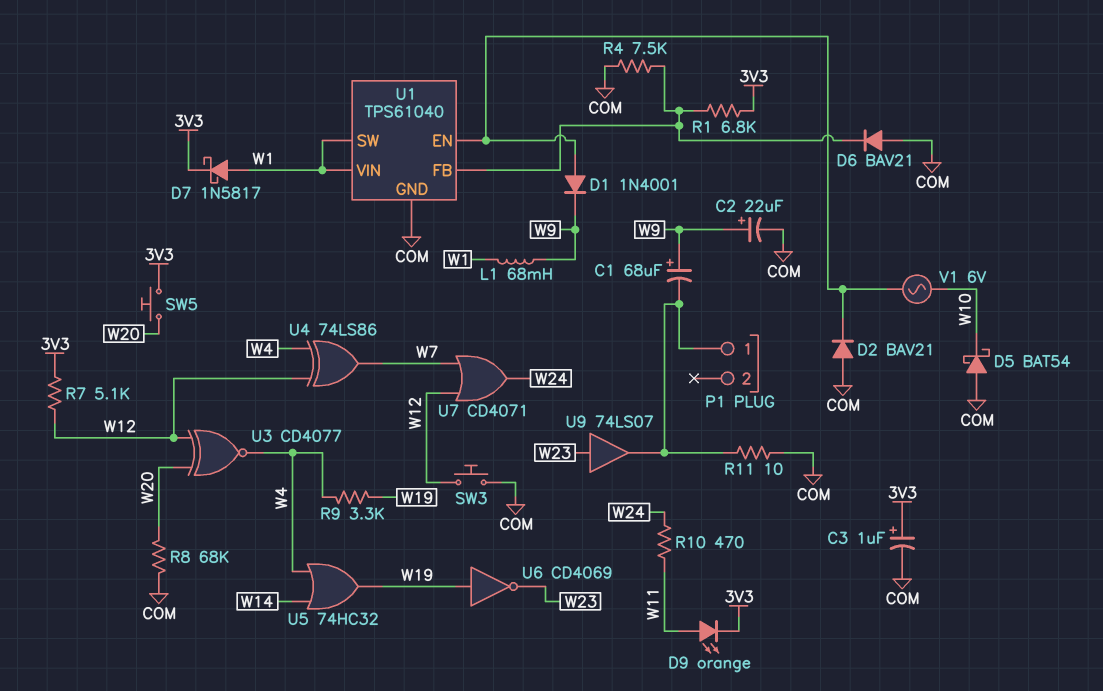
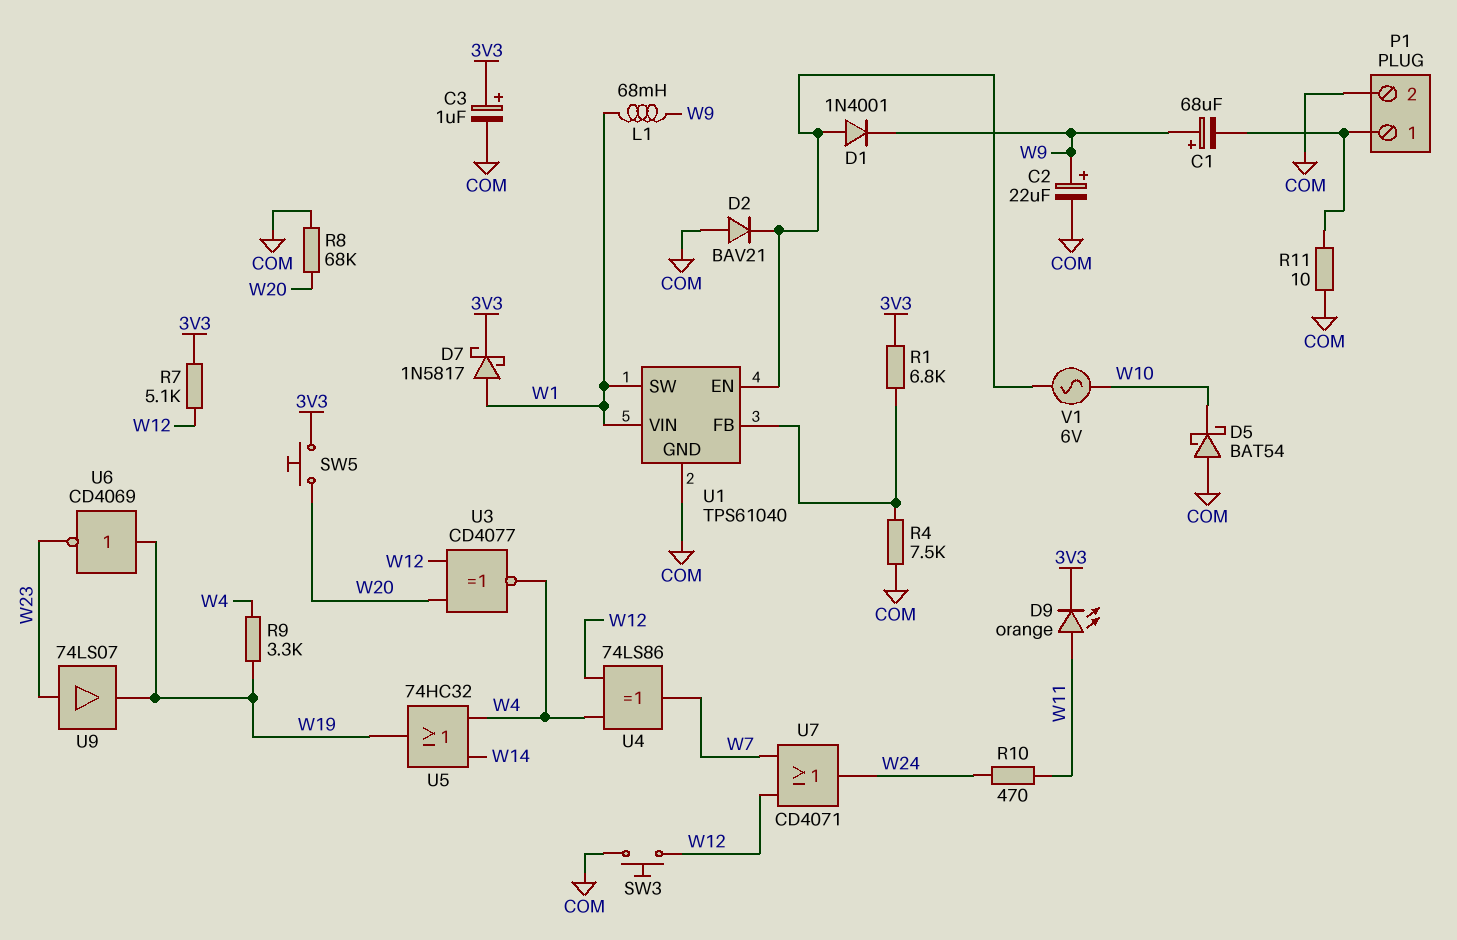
D6: diode BAV21 (A COM, K U1/FB) -> none
P1 pin 2: none -> COM
U9: buffer 74LS07 (in W23, out P1/1) -> buffer 74LS07 (in W23, out W19)

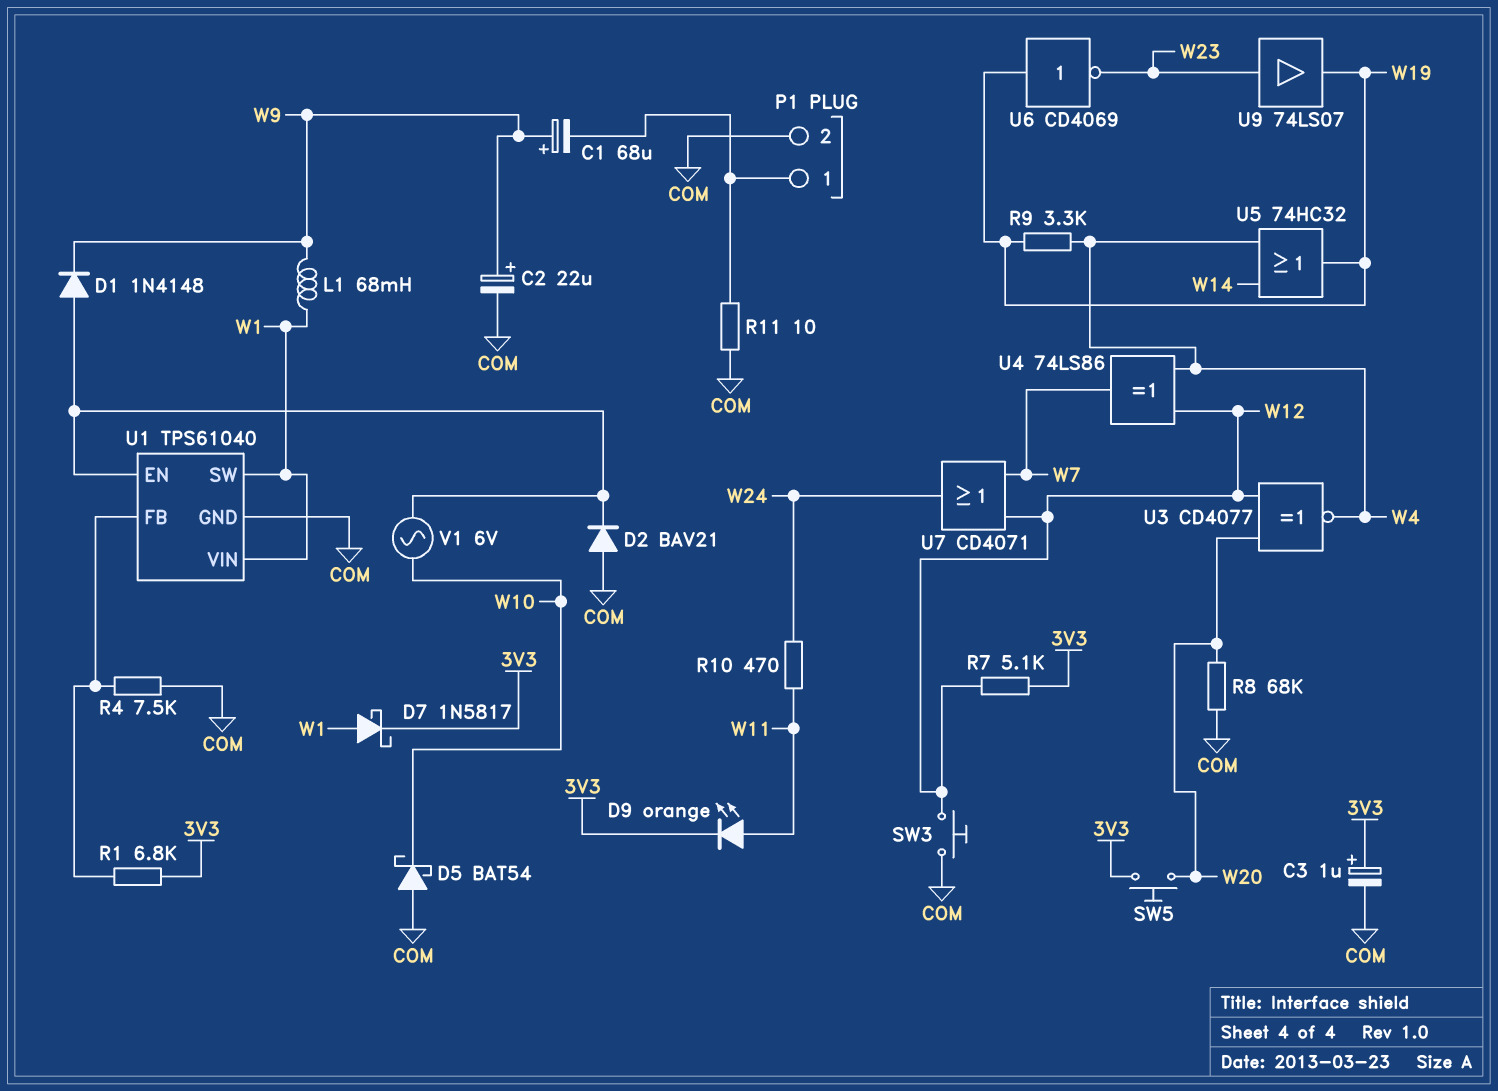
D1: diode 1N4001 (A U1/EN, K W9) -> diode 1N4148 (A U1/EN, K W9)

